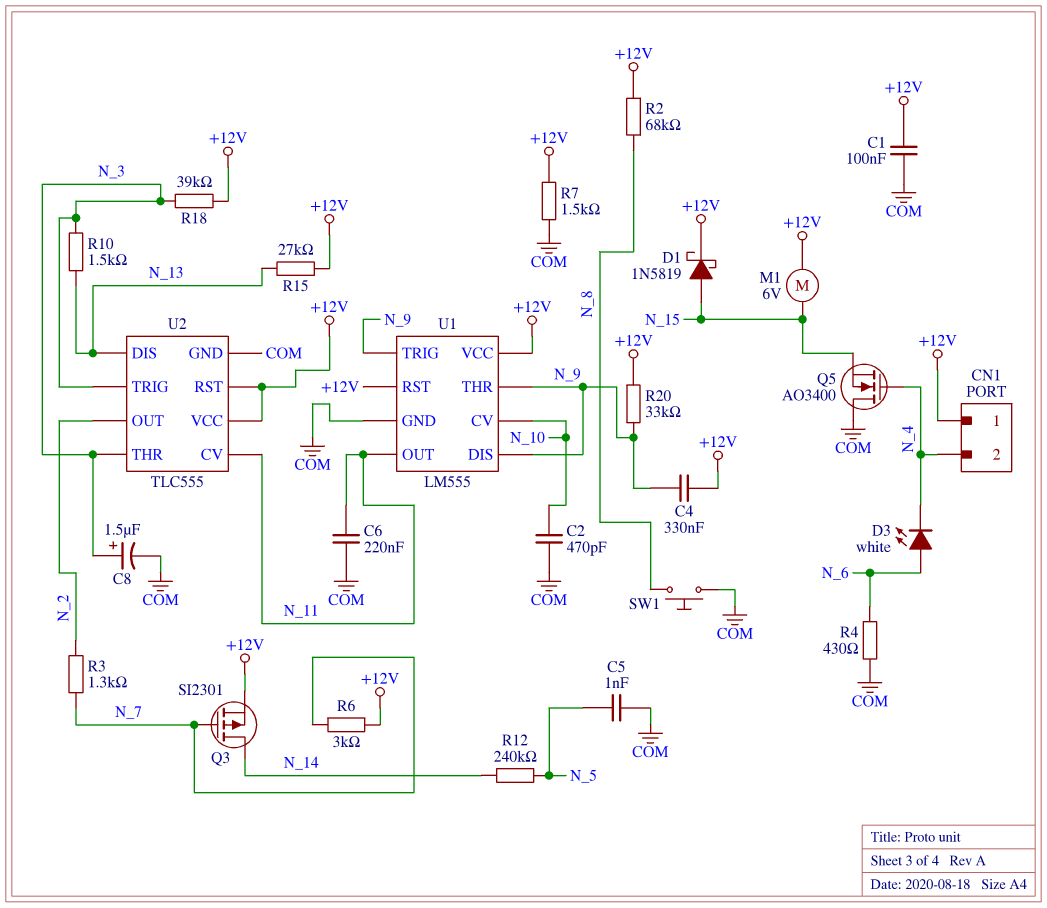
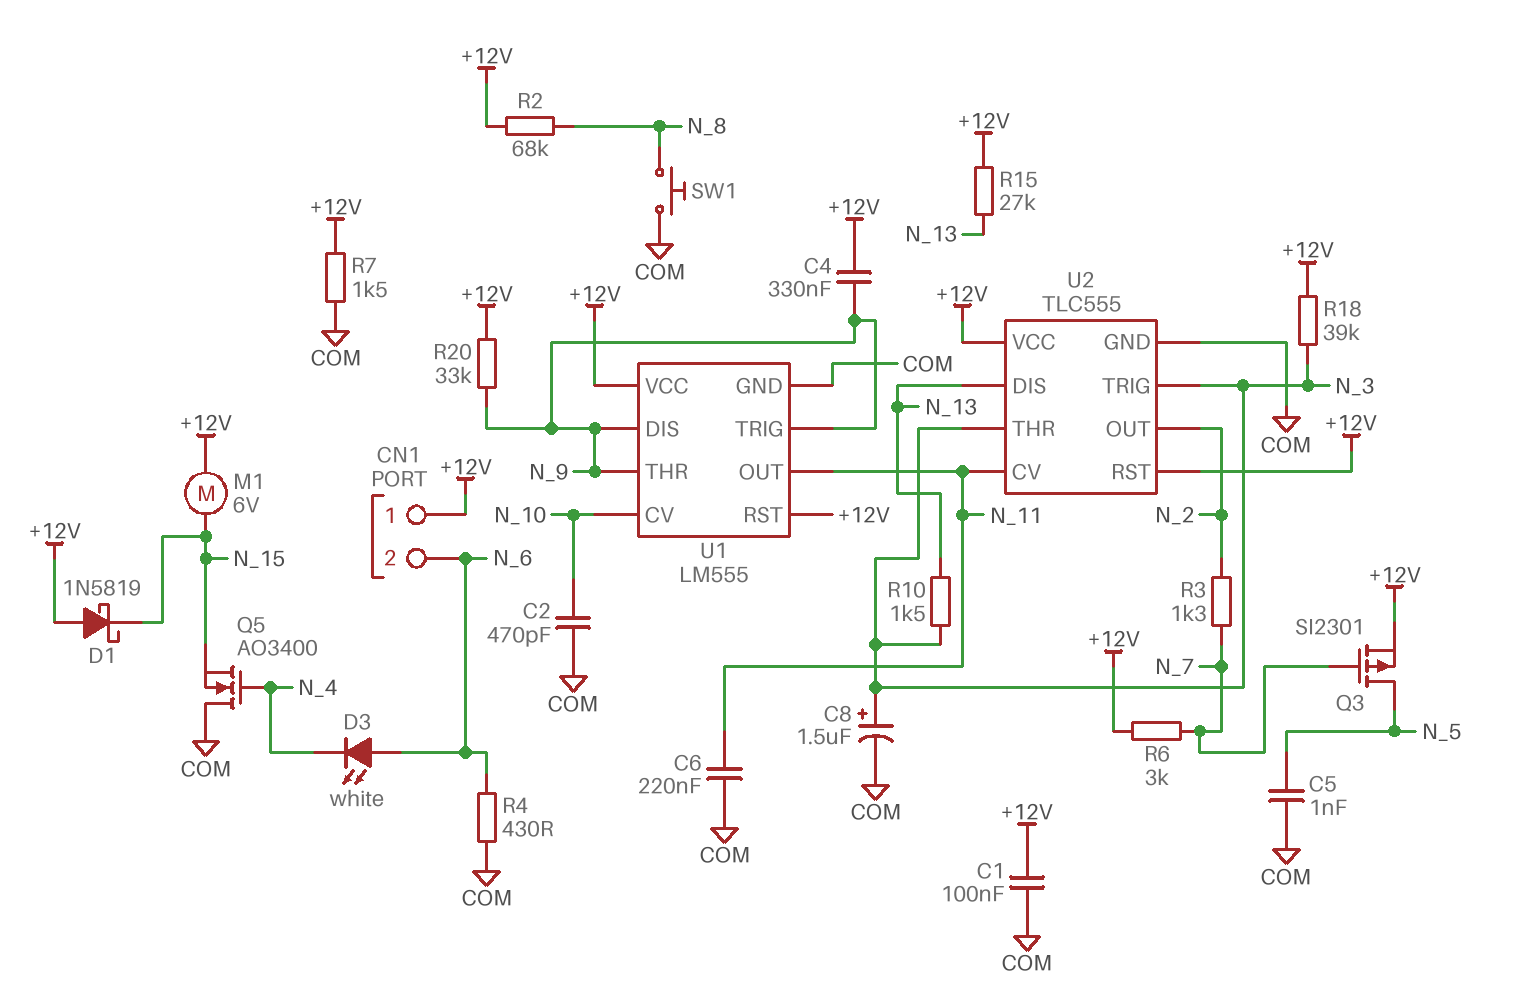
CN1 pin 2: N_4 -> N_6
D1: schottky 1N5819 (A N_15, K +12V) -> schottky 1N5819 (A +12V, K N_15)
Q3: PMOS SI2301 (G N_7, D N_14, S +12V) -> PMOS SI2301 (G N_7, D N_5, S +12V)
R12: 240k (N_5, N_14) -> none

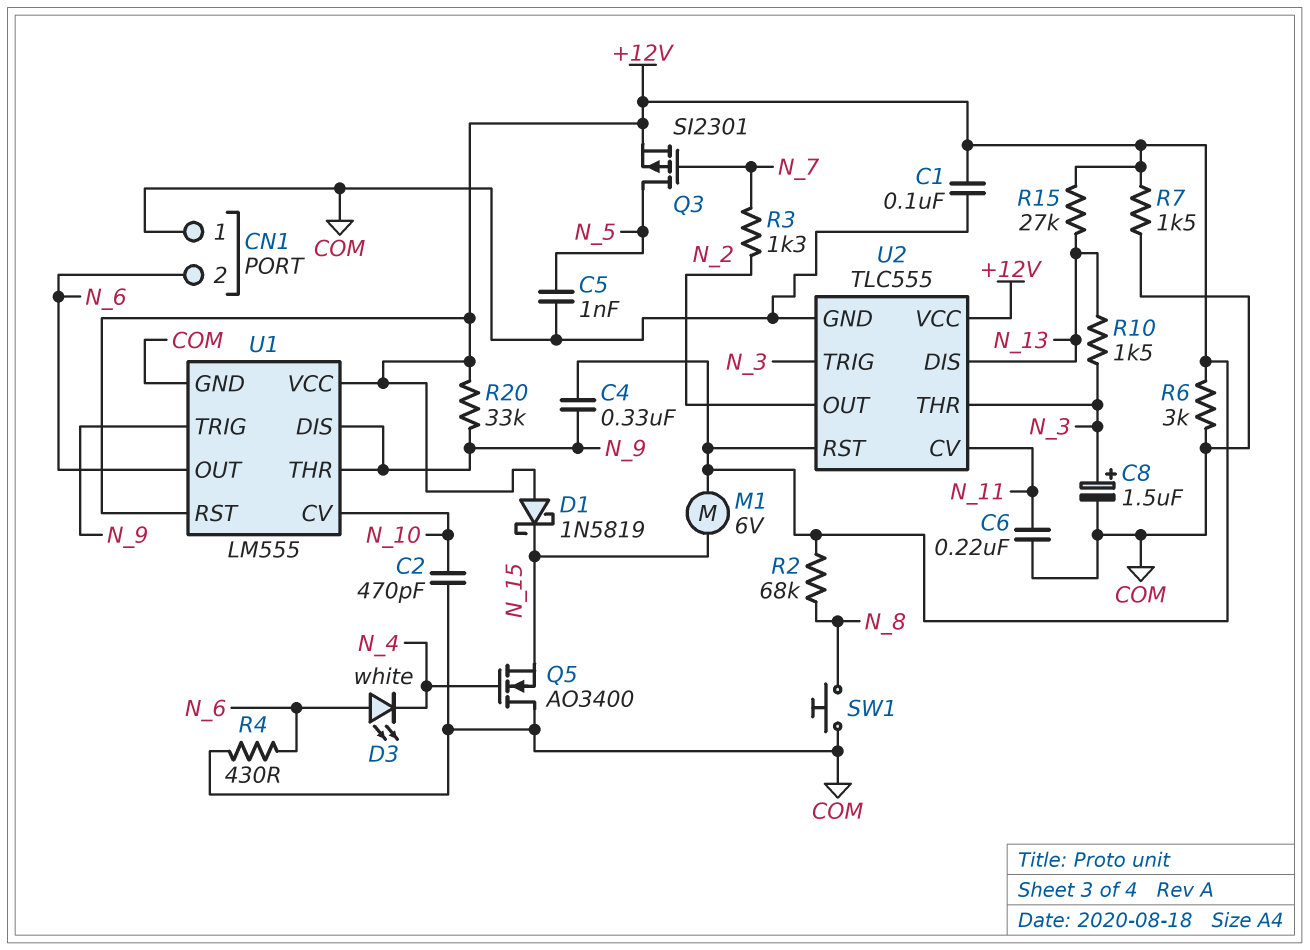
CN1 pin 1: +12V -> COM
R6: 3k (+12V, N_7) -> 3k (+12V, COM)
R18: 39k (+12V, N_3) -> none
U1 pin OUT: N_11 -> N_6

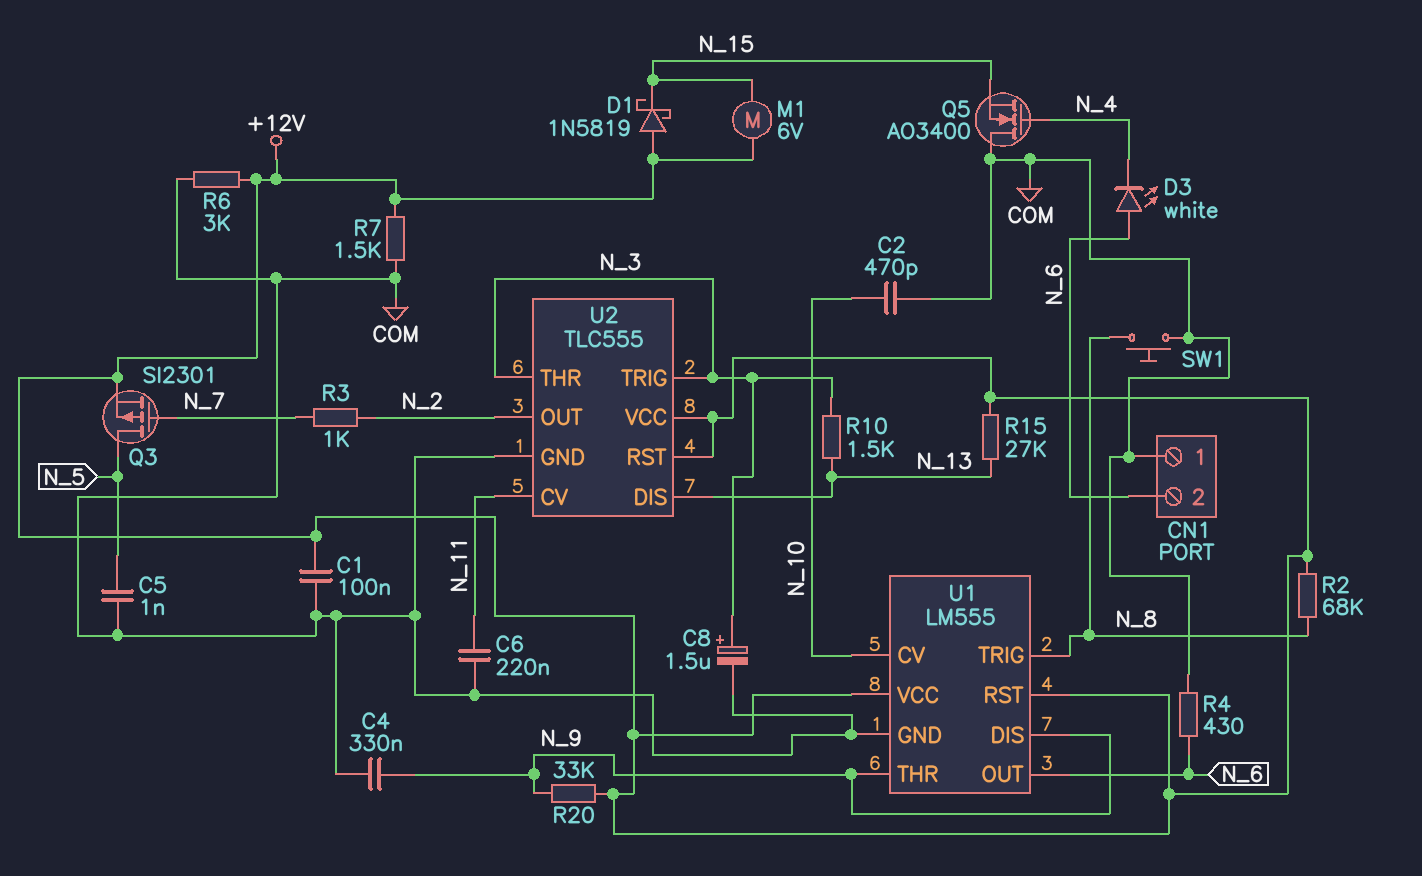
C4: 330nF (+12V, N_9) -> 330nF (COM, N_9)
R3: 1.3k (N_2, N_7) -> 1k (N_2, N_7)
U1 pin TRIG: N_9 -> N_8

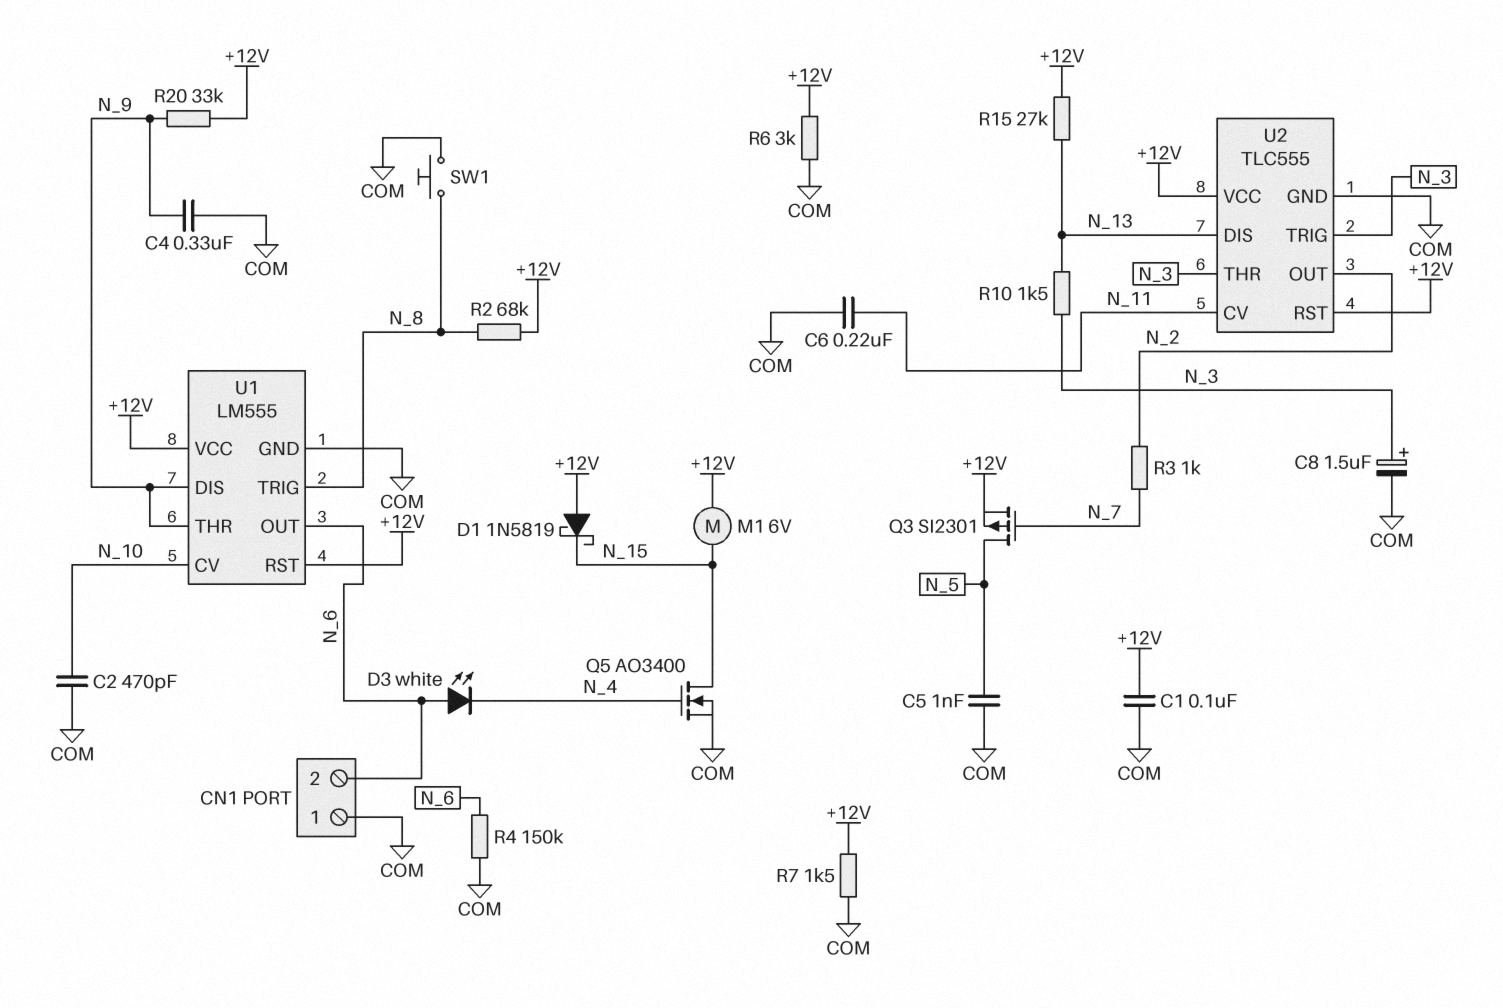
Q5: NMOS AO3400 (G N_4, D COM, S N_15) -> NMOS AO3400 (G N_4, D N_15, S COM)
R4: 430 (COM, N_6) -> 150k (COM, N_6)

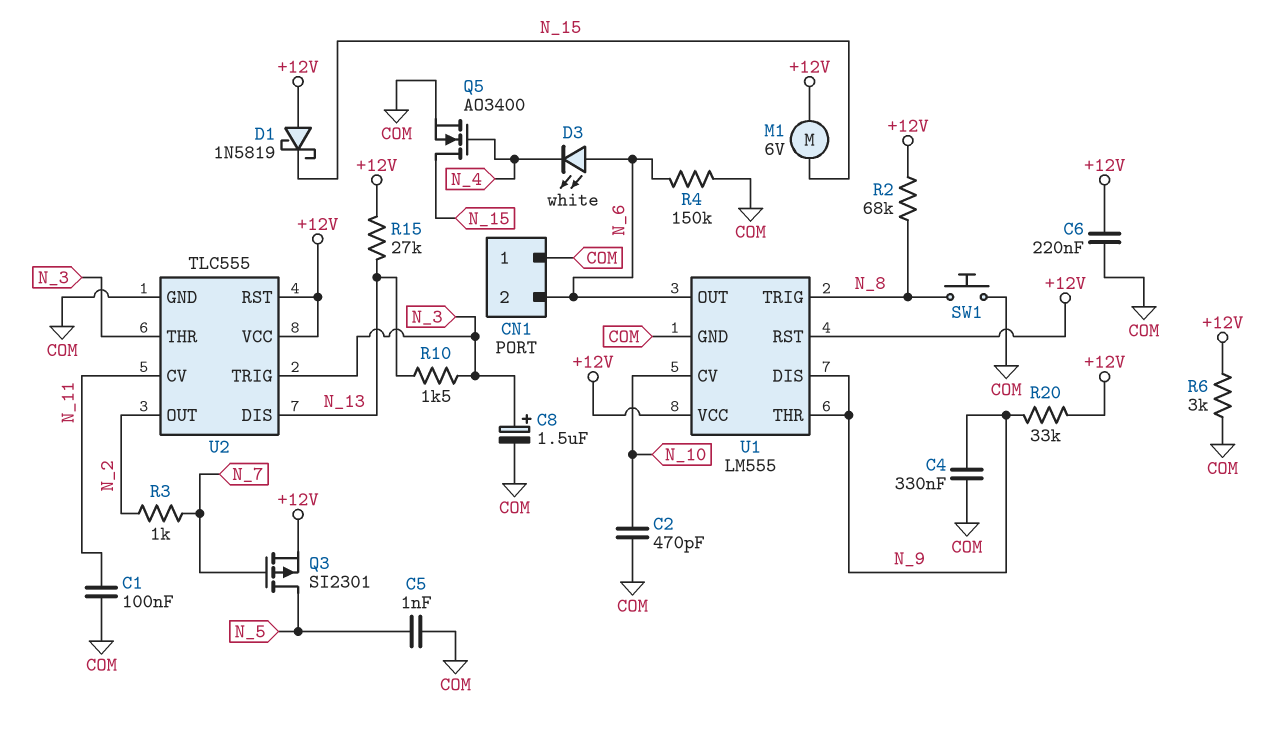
C1: 100nF (+12V, COM) -> 100nF (COM, N_11)
C6: 220nF (COM, N_11) -> 220nF (+12V, COM)
R7: 1.5k (+12V, COM) -> none

